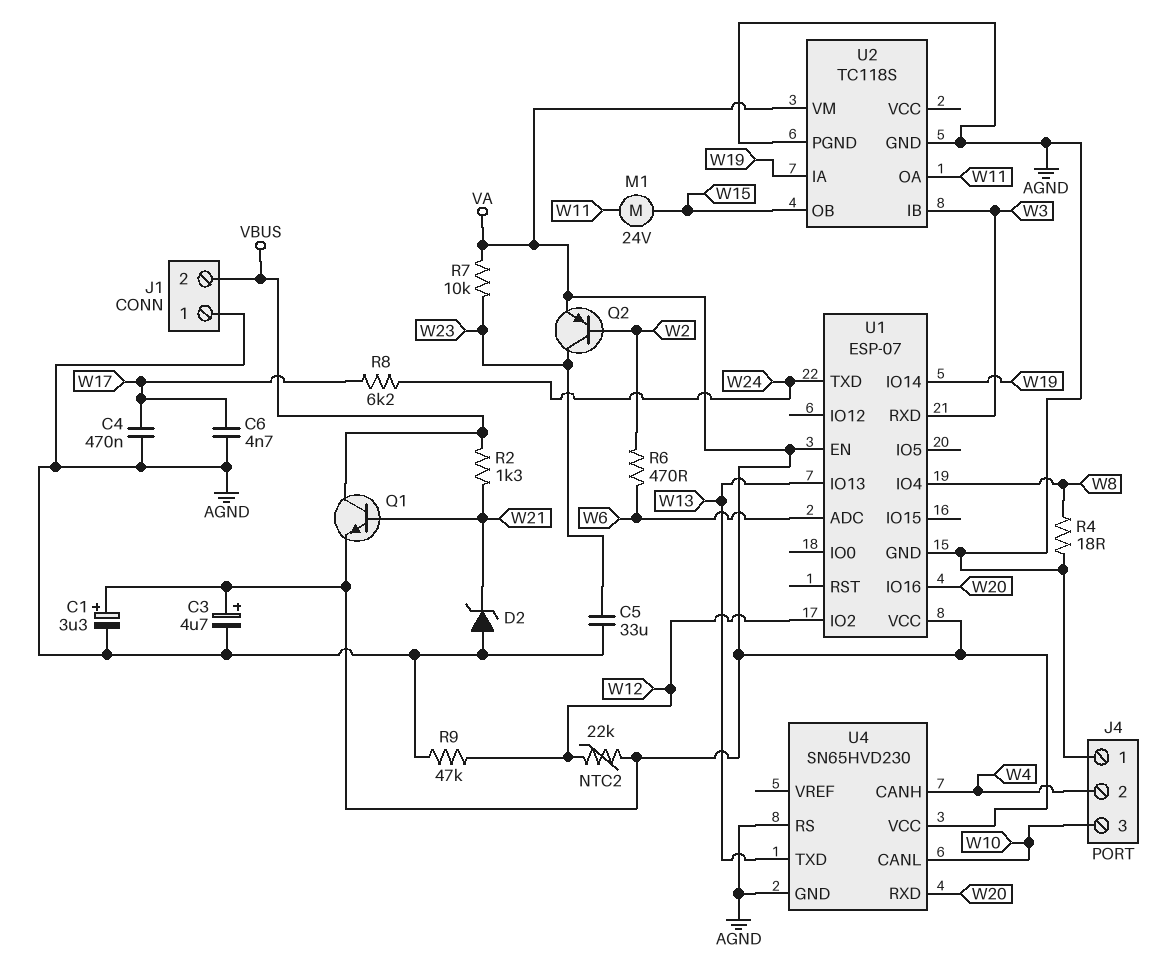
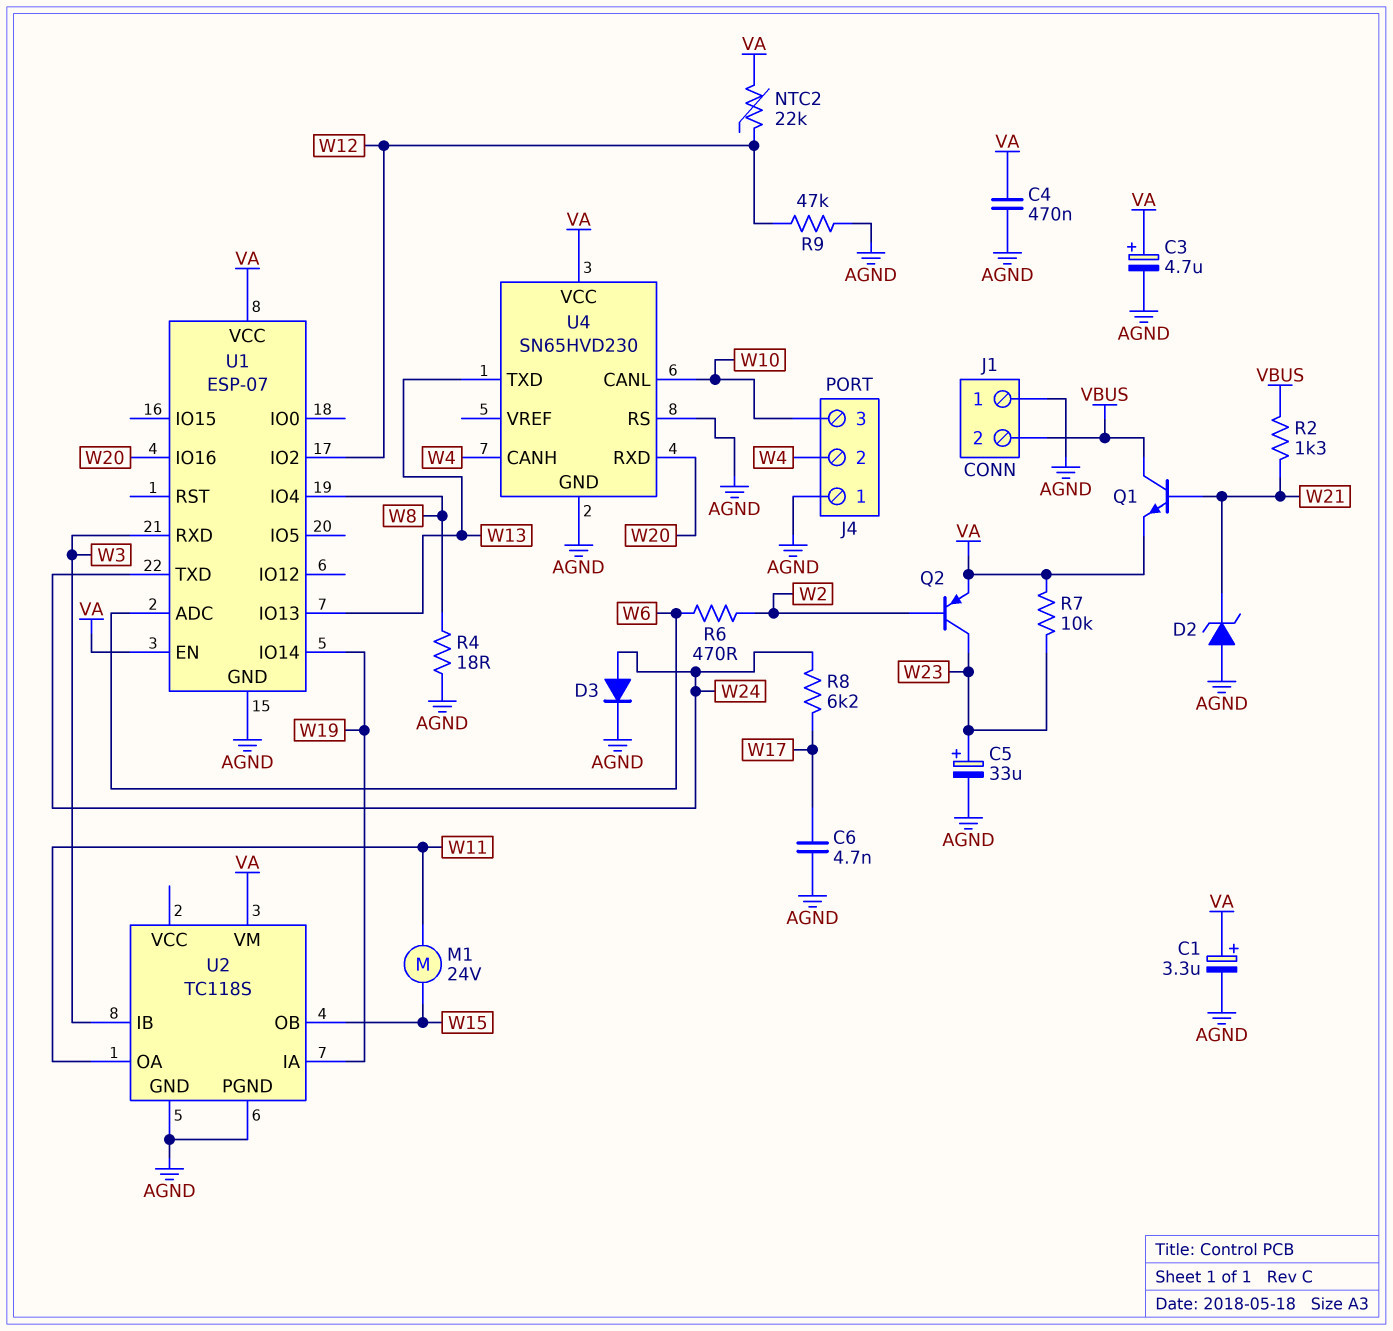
C4: 470nF (AGND, W17) -> 470nF (AGND, VA)
C5: 33uF (AGND, W23) -> 33uF (plus W23, minus AGND)
D3: none -> diode (A W24, K AGND)

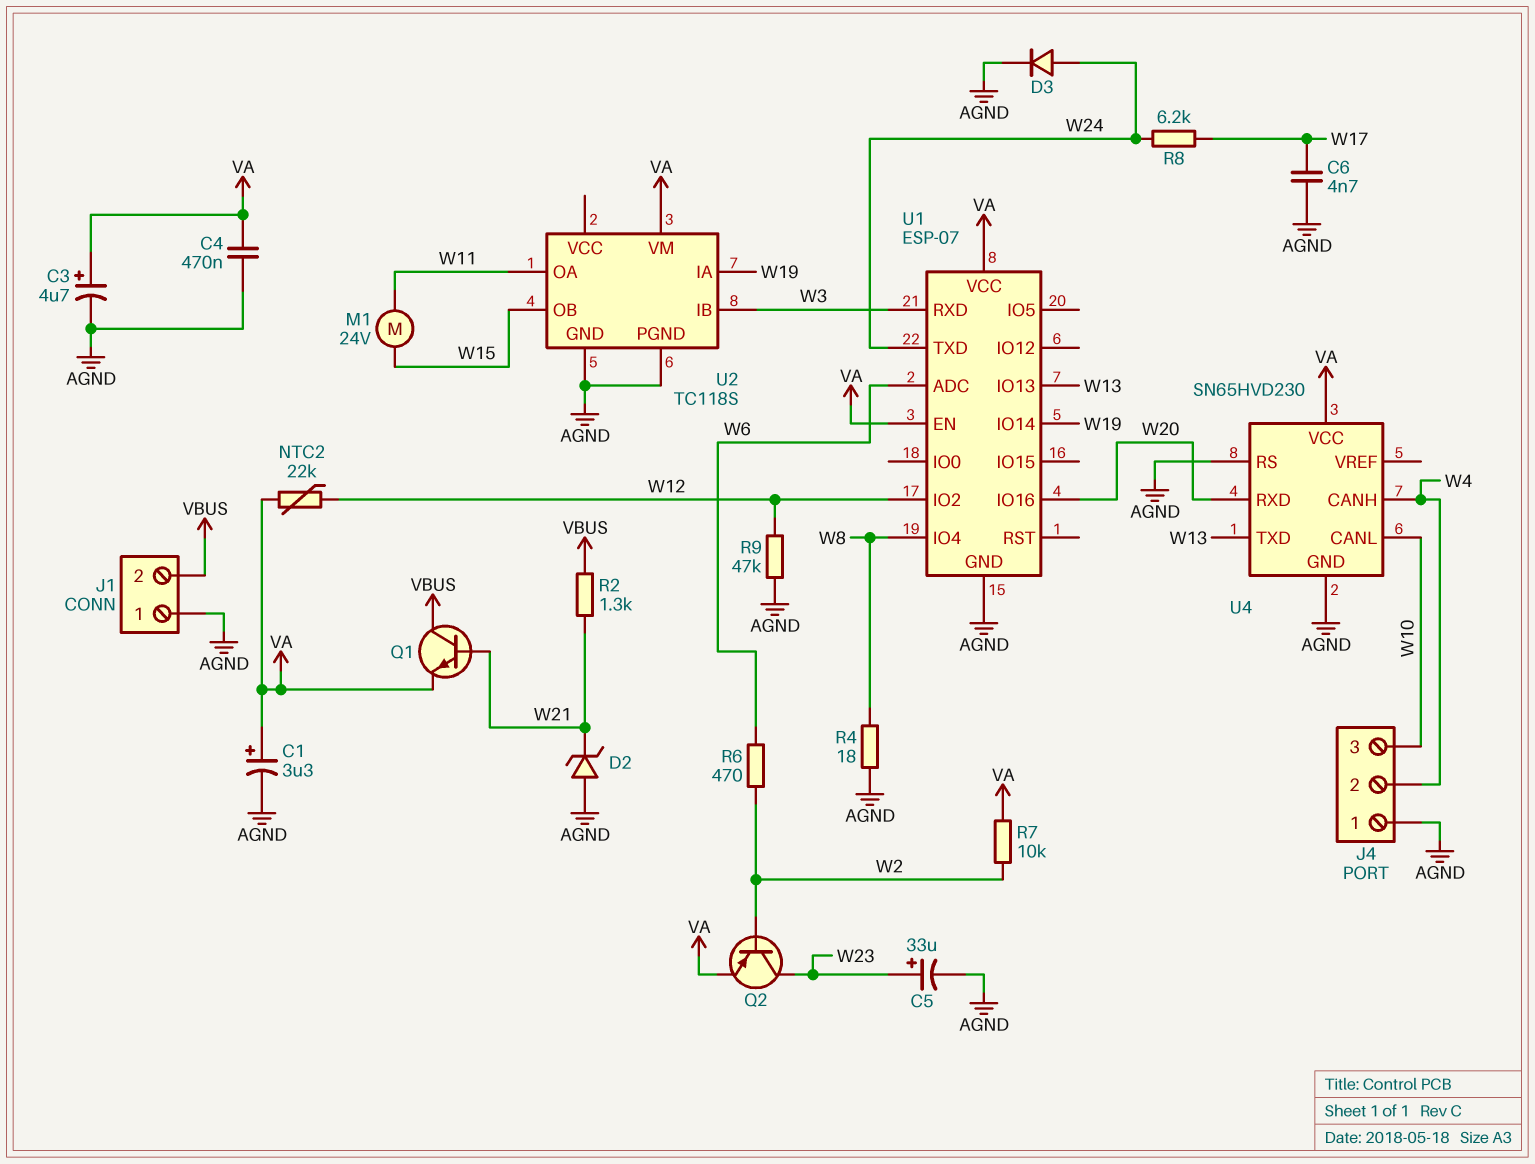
R7: 10k (VA, W23) -> 10k (VA, W2)

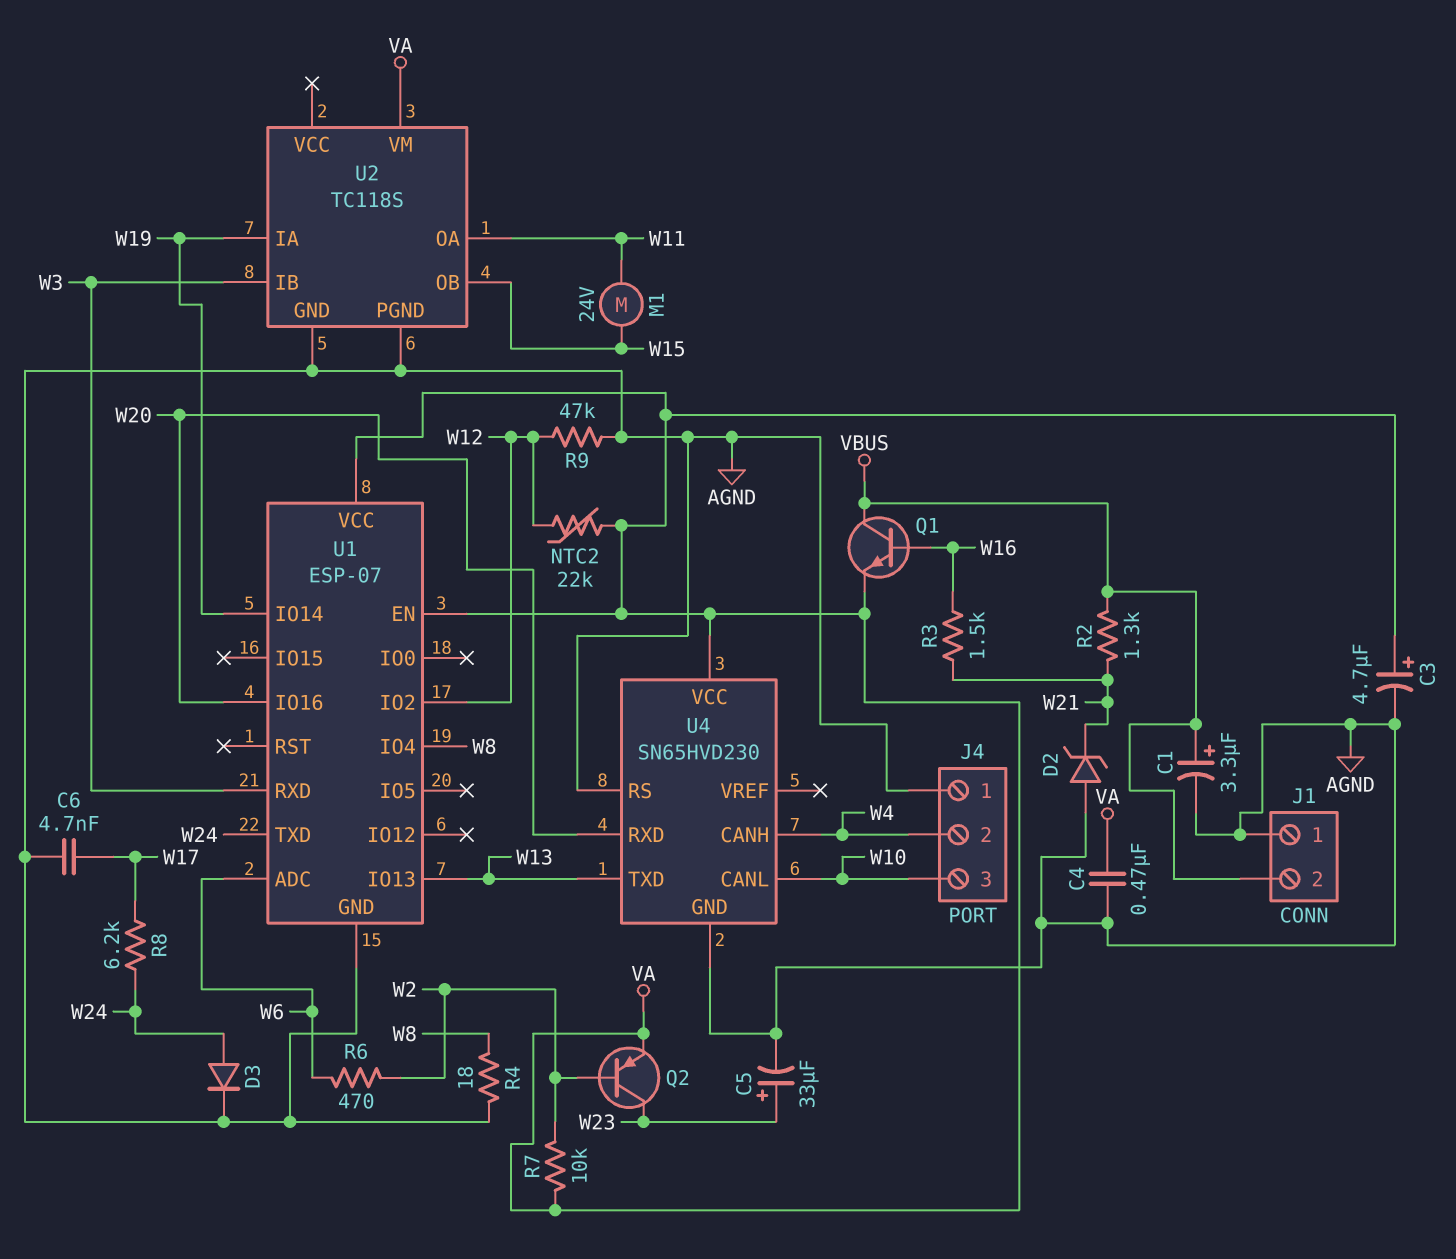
C1: 3.3uF (plus VA, minus AGND) -> 3.3uF (plus VBUS, minus AGND)
Q1: NPN (B W21, C VBUS, E VA) -> NPN (B W16, C VBUS, E VA)
R3: none -> 1.5k (W16, W21)

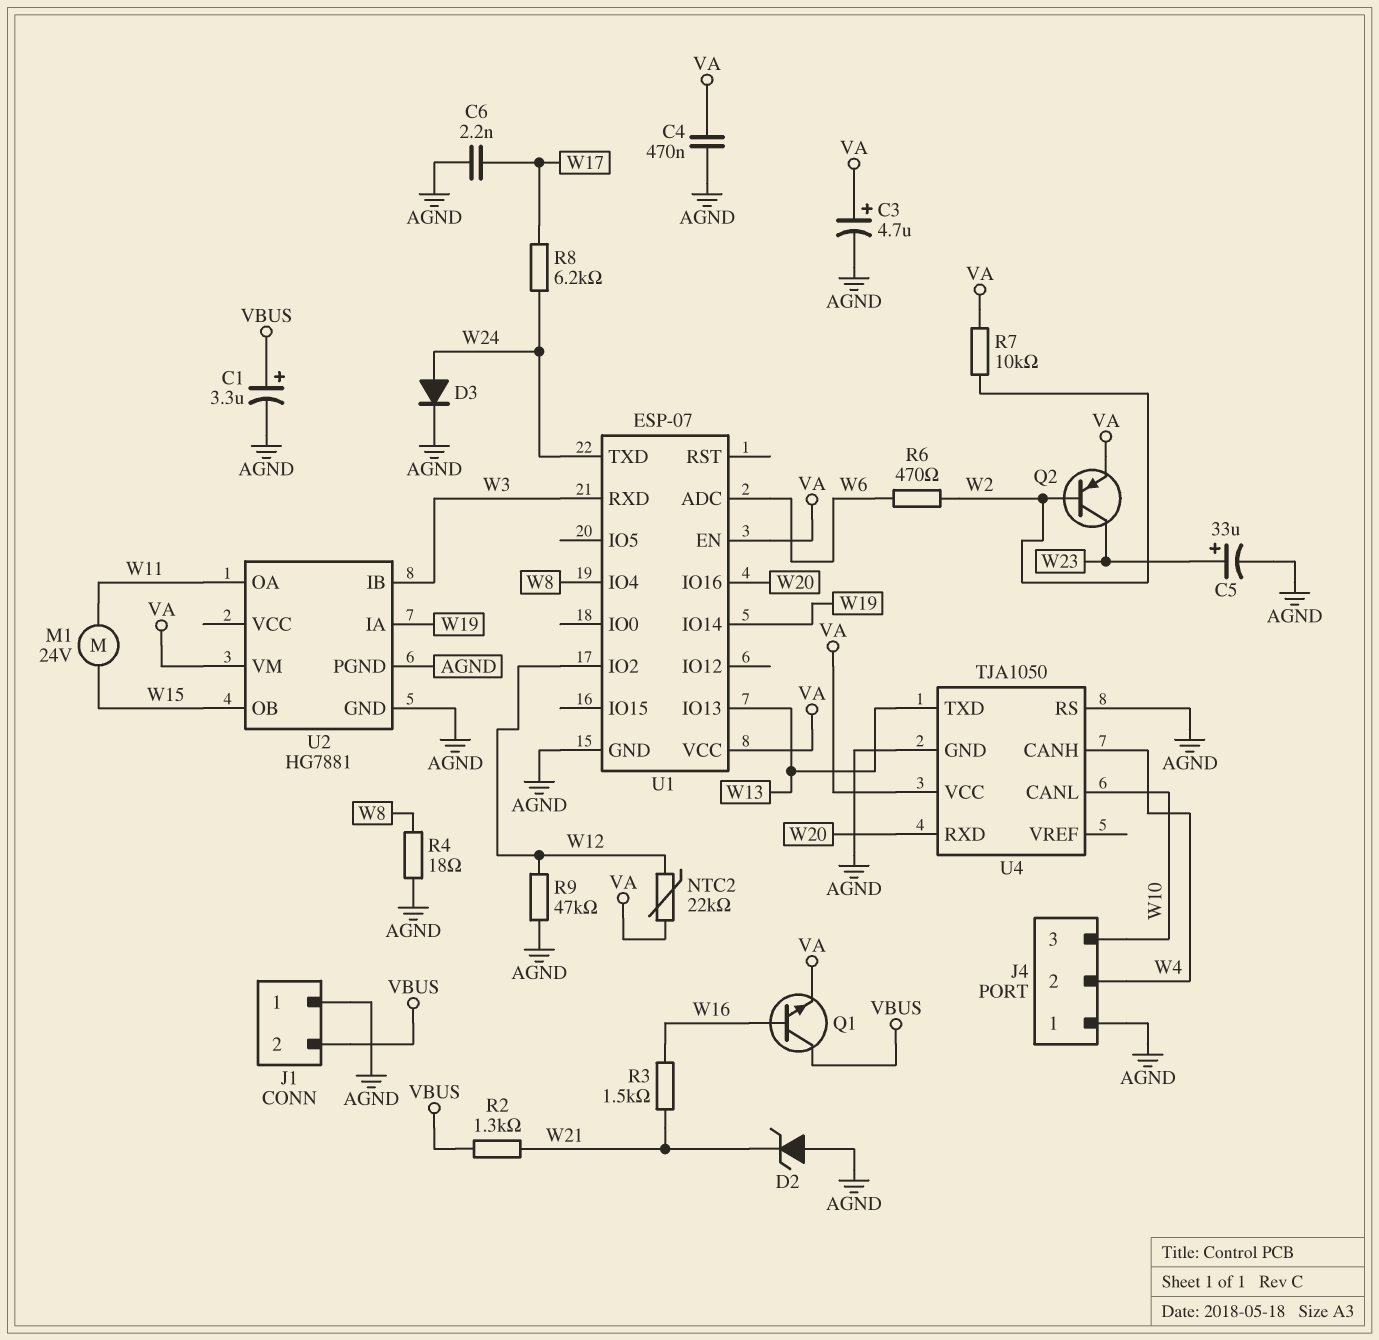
C6: 4.7nF (AGND, W17) -> 2.2nF (AGND, W17)
U2: TC118S -> HG7881
U4: SN65HVD230 -> TJA1050

